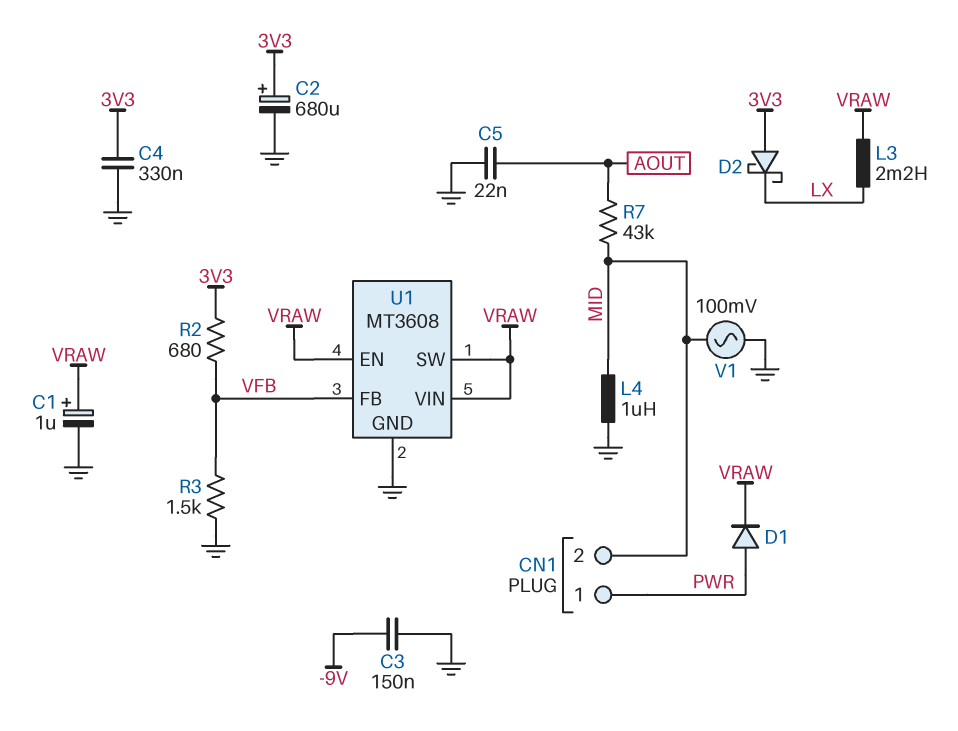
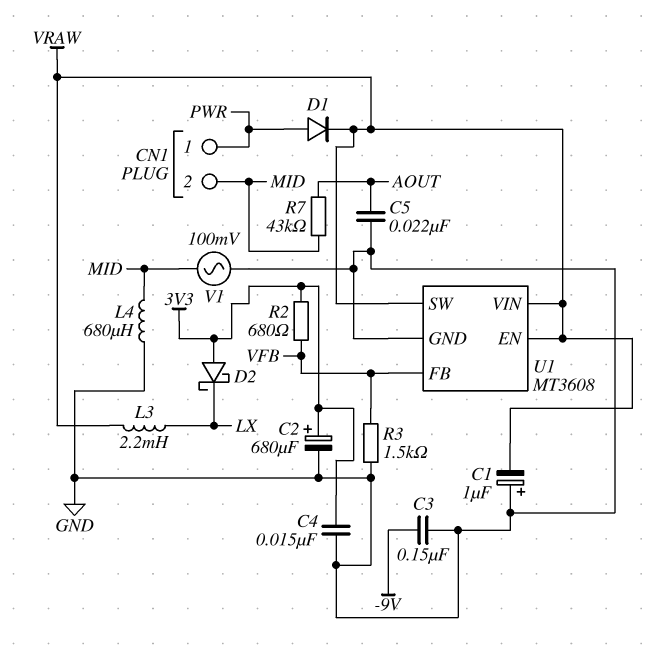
C1: 1uF (plus VRAW, minus GND) -> 1uF (plus GND, minus VRAW)
C4: 330nF (3V3, GND) -> 15nF (3V3, GND)
L4: 1uH (GND, MID) -> 680uH (GND, MID)

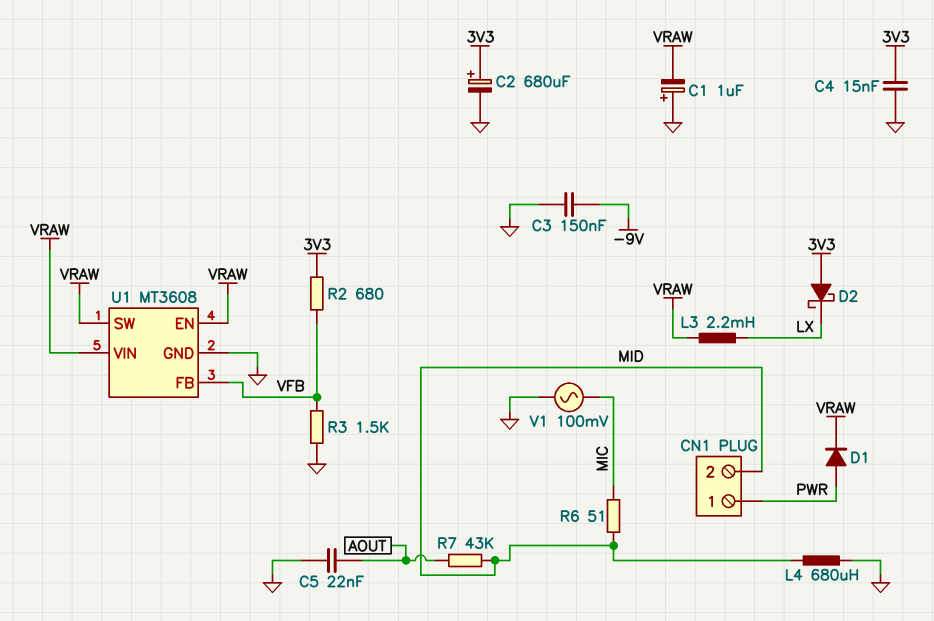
R6: none -> 51 (MIC, MID)
V1: AC 100mV (GND, MID) -> AC 100mV (GND, MIC)

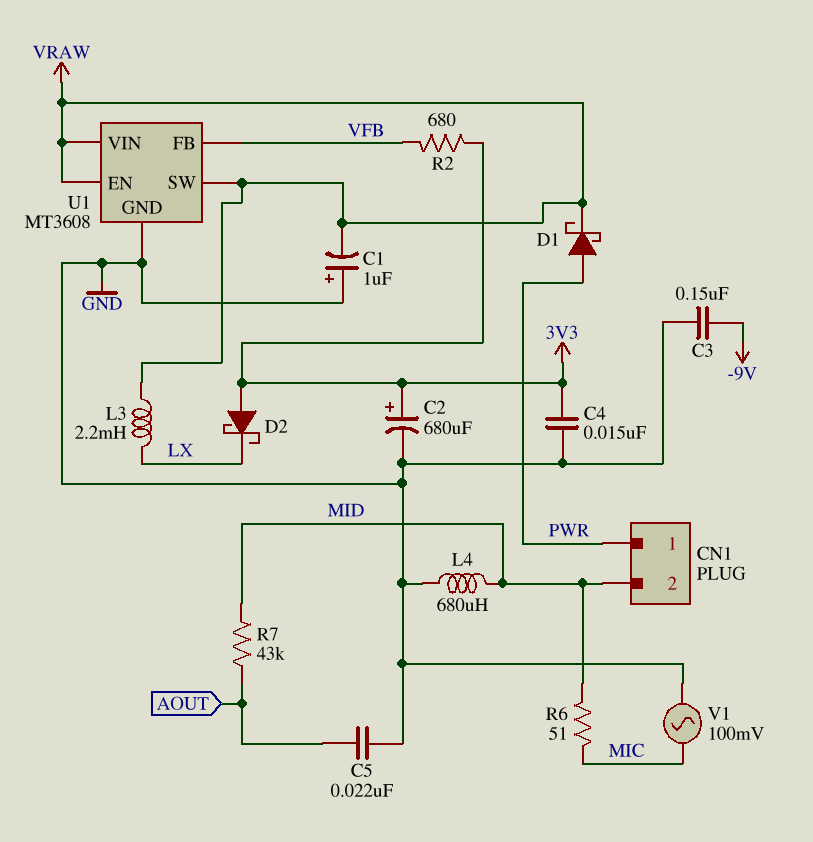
D1: diode (A PWR, K VRAW) -> schottky (A PWR, K VRAW)
R3: 1.5k (GND, VFB) -> none

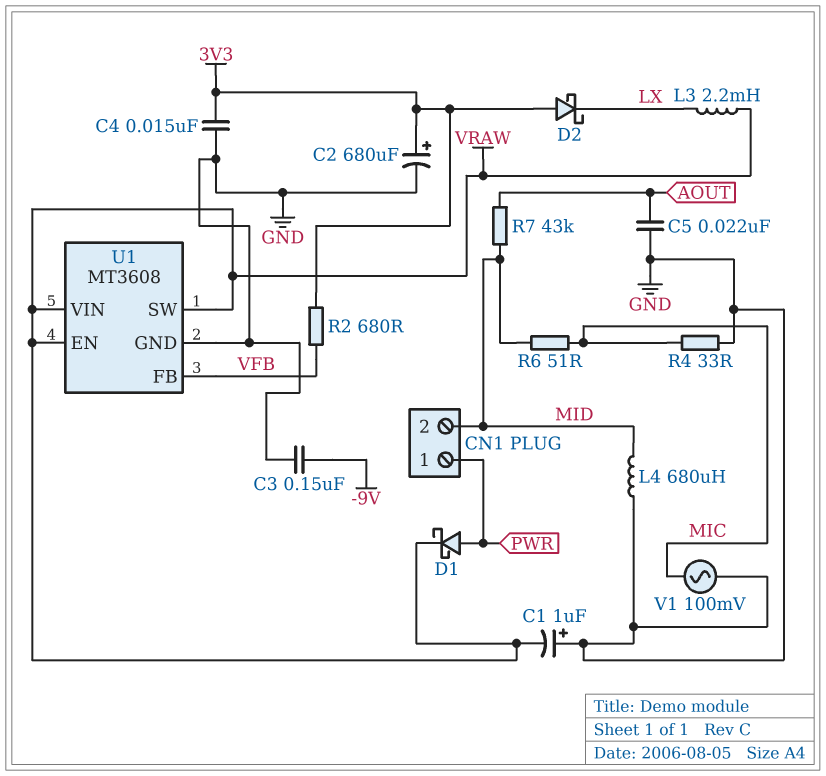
R4: none -> 33 (GND, MIC)

